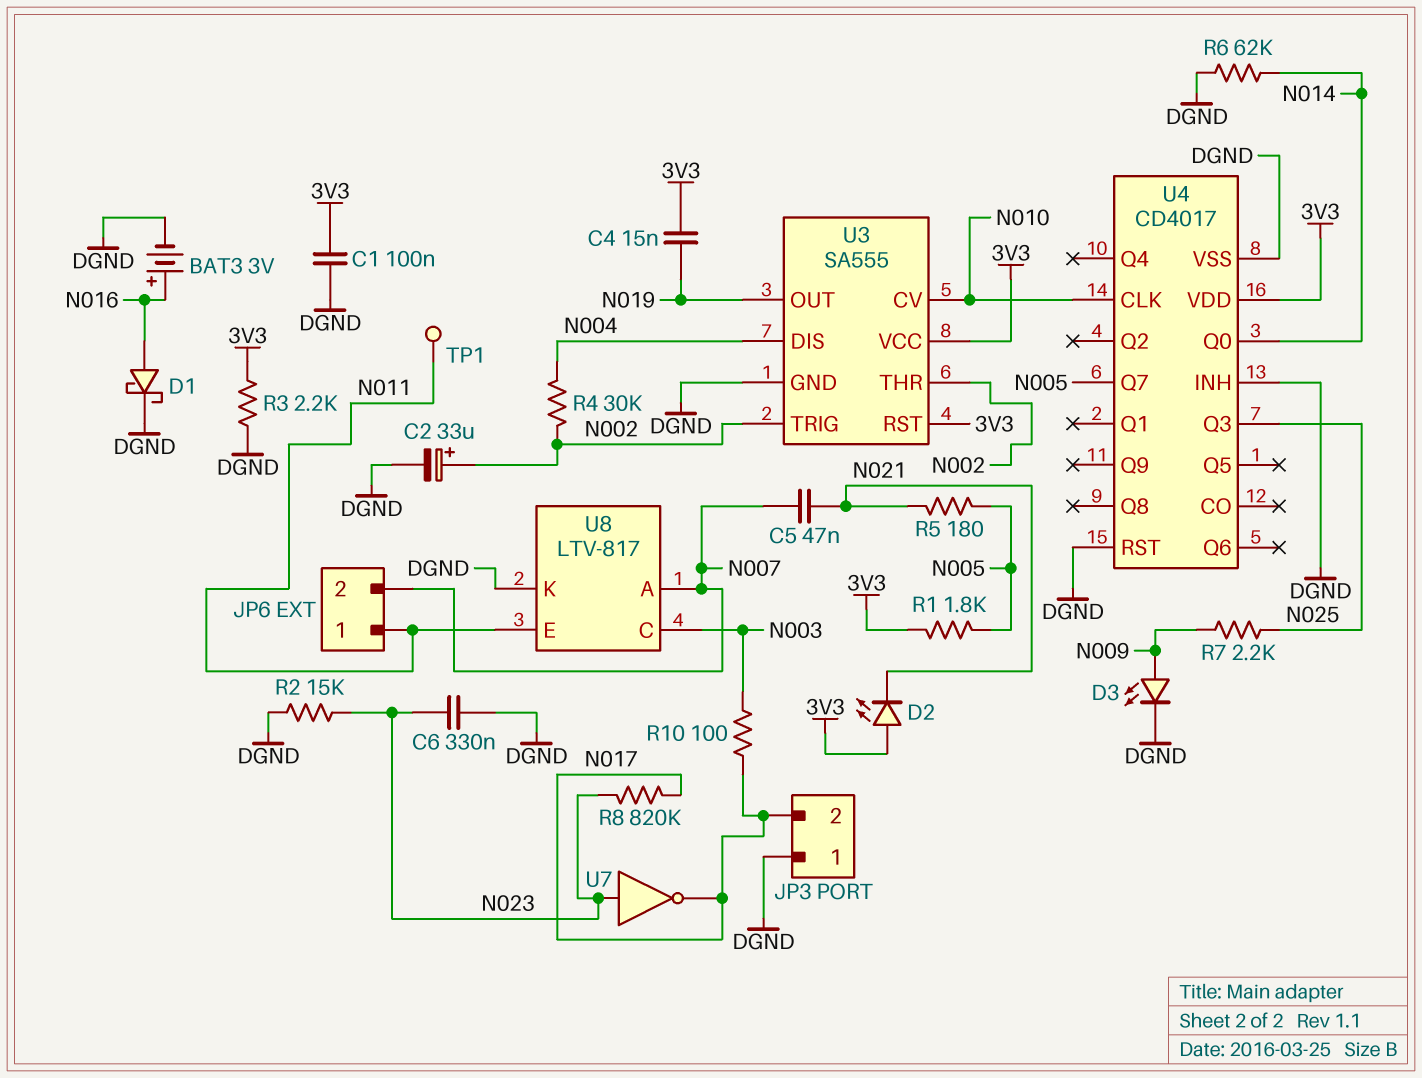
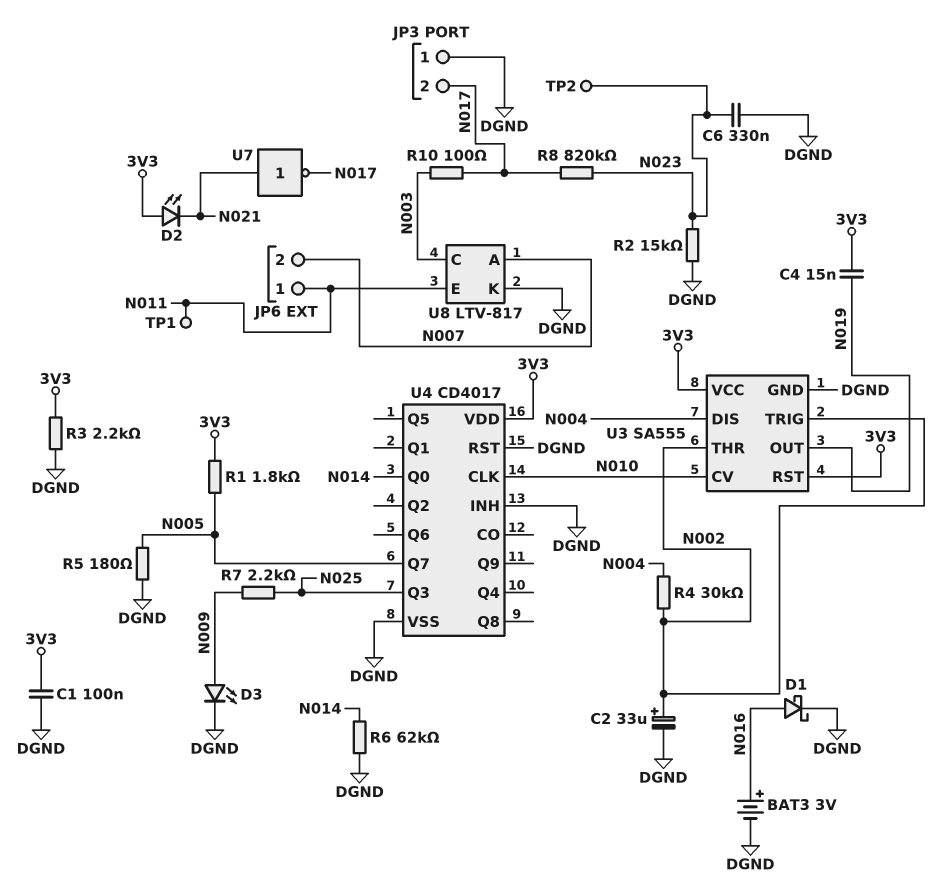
C5: 47nF (N007, N021) -> none
R5: 180 (N005, N021) -> 180 (DGND, N005)
TP2: none -> test point (N023)
U7: NOT (in N023, out N017) -> NOT (in N021, out N017)

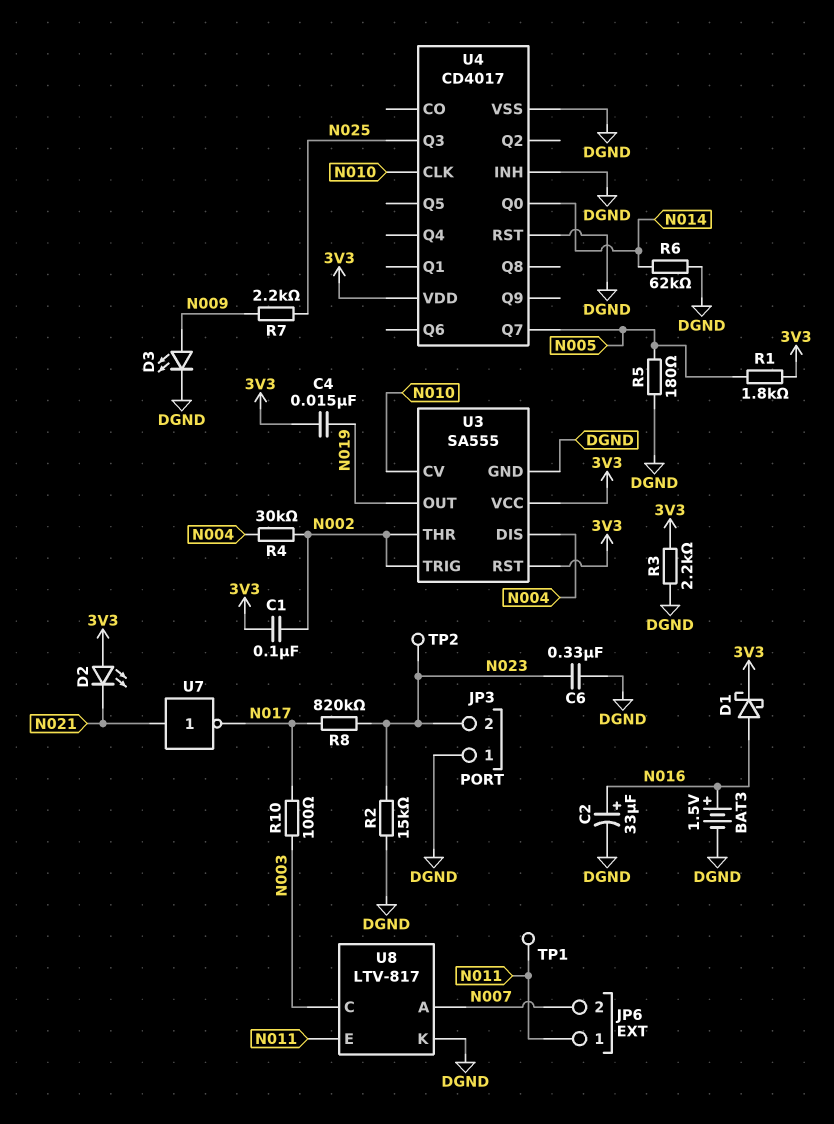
BAT3: 3V (plus N016, minus DGND) -> 1.5V (plus N016, minus DGND)
C1: 100nF (3V3, DGND) -> 100nF (3V3, N002)
C2: 33uF (plus N002, minus DGND) -> 33uF (plus N016, minus DGND)
D1: schottky (A N016, K DGND) -> schottky (A N016, K 3V3)
JP3 pin 2: N017 -> N023

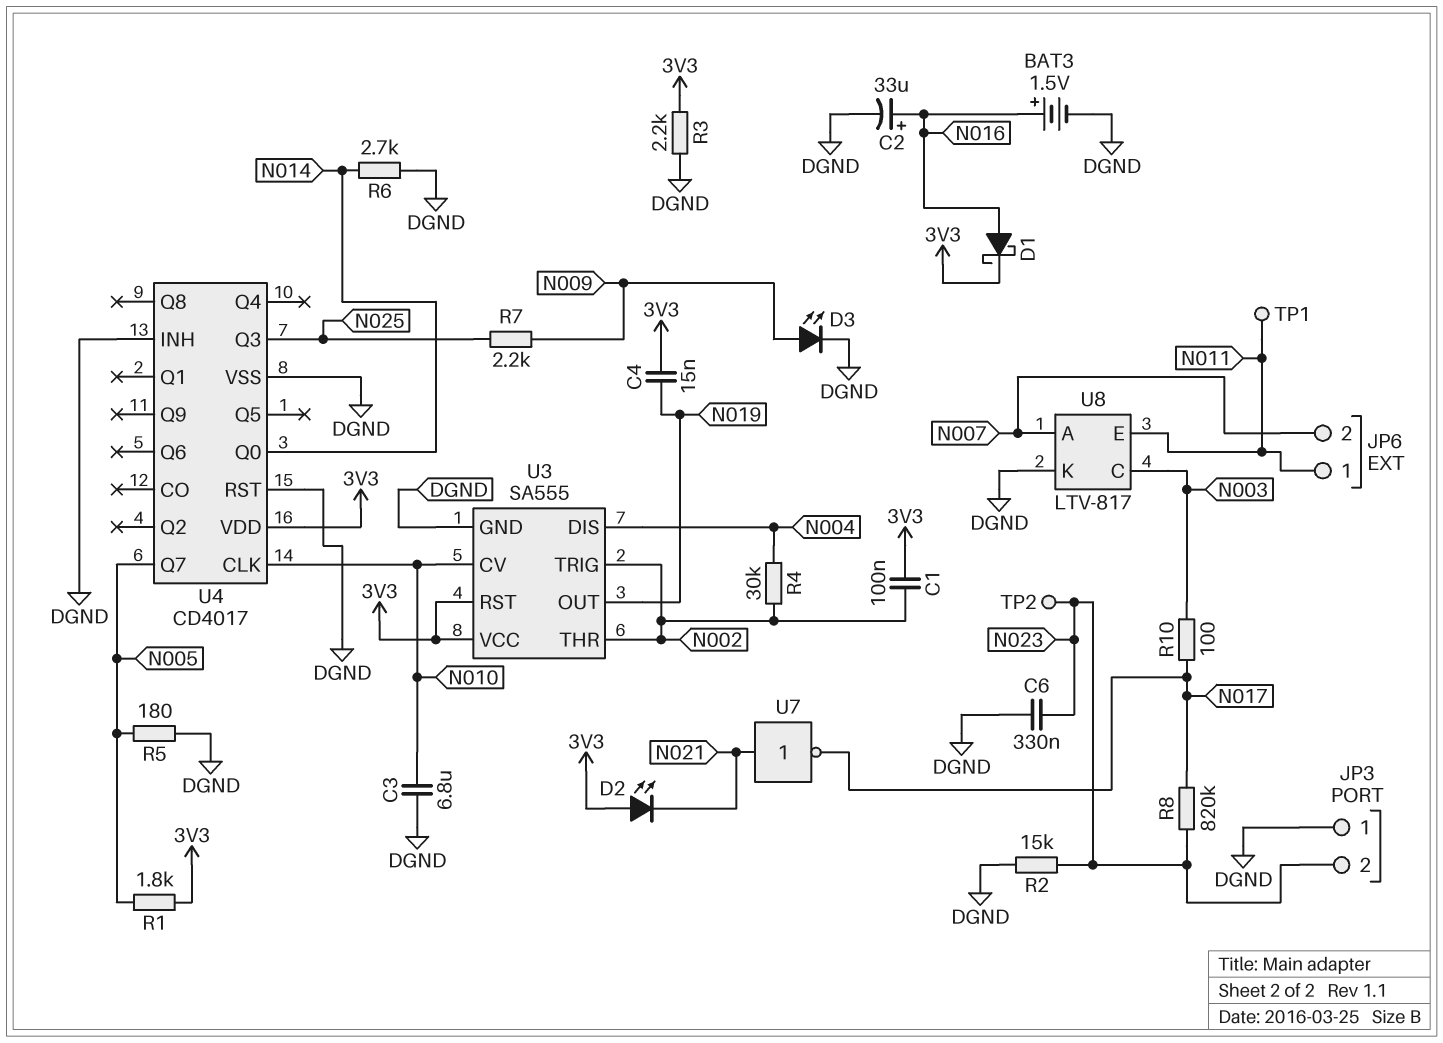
C3: none -> 6.8uF (DGND, N010)
R6: 62k (DGND, N014) -> 2.7k (DGND, N014)

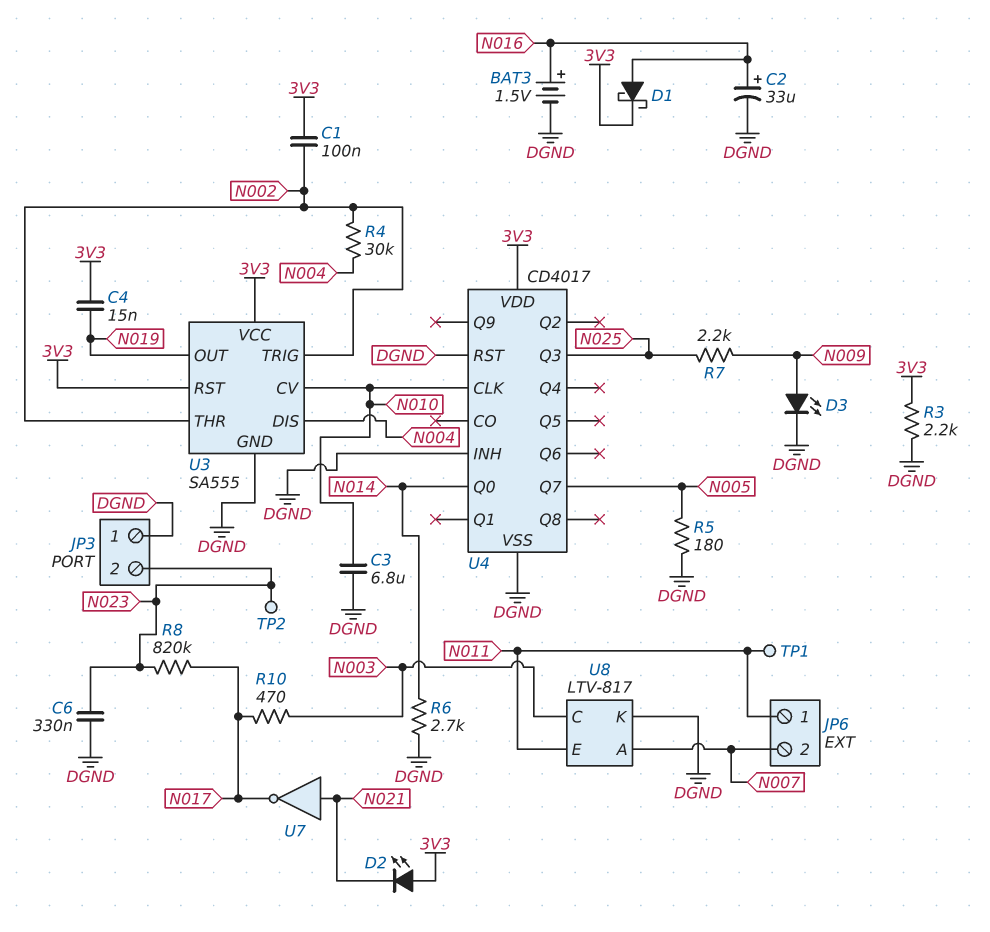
R1: 1.8k (3V3, N005) -> none
R2: 15k (DGND, N023) -> none
R10: 100 (N003, N017) -> 470 (N003, N017)

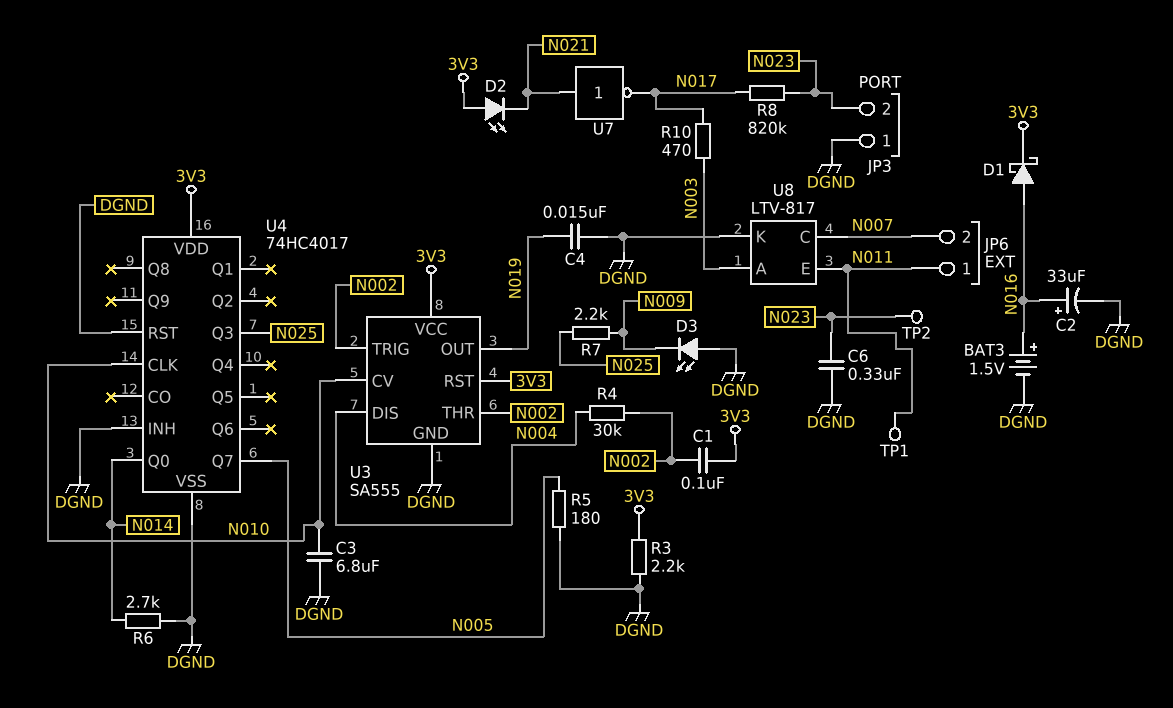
C4: 15nF (3V3, N019) -> 15nF (DGND, N019)
D3: LED (A N009, K DGND) -> LED (A DGND, K N009)
U4: CD4017 -> 74HC4017
U8 pin A: N007 -> N003
U8 pin C: N003 -> N007

